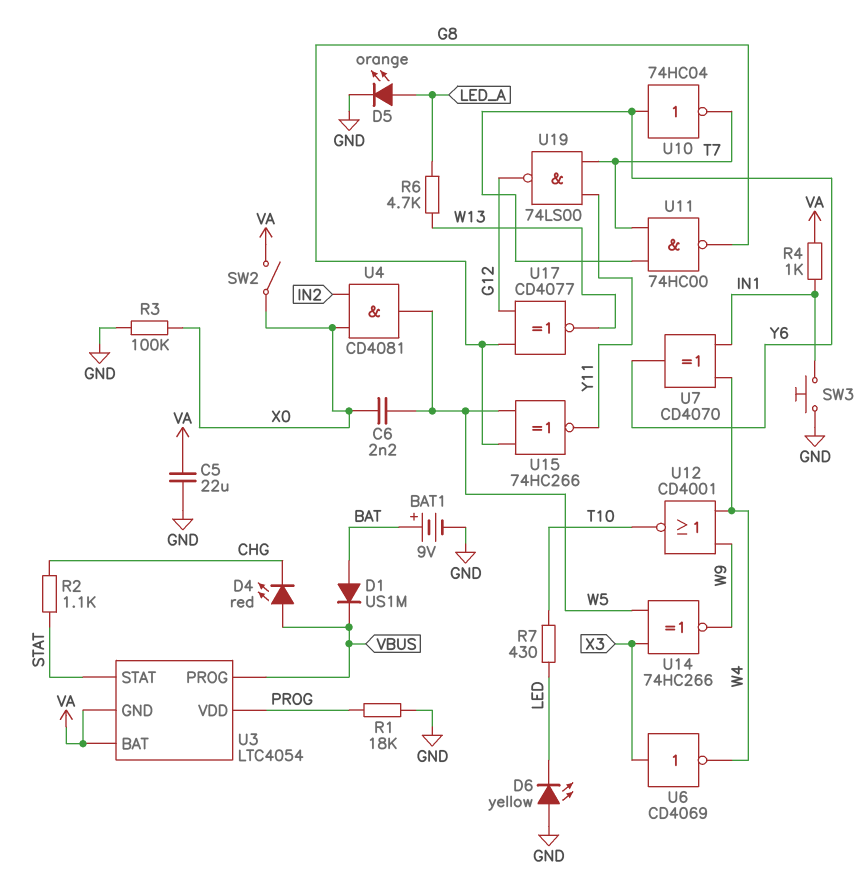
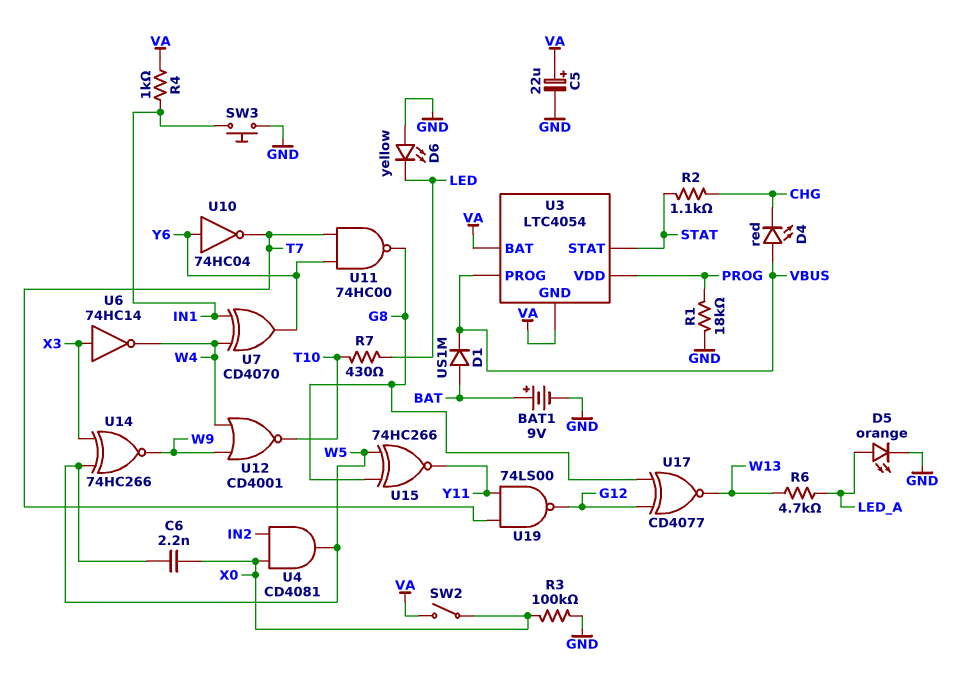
C5: 22uF (GND, VA) -> 22uF (plus VA, minus GND)
U6: NOT CD4069 (in X3, out W4) -> NOT 74HC14 (in X3, out W4)

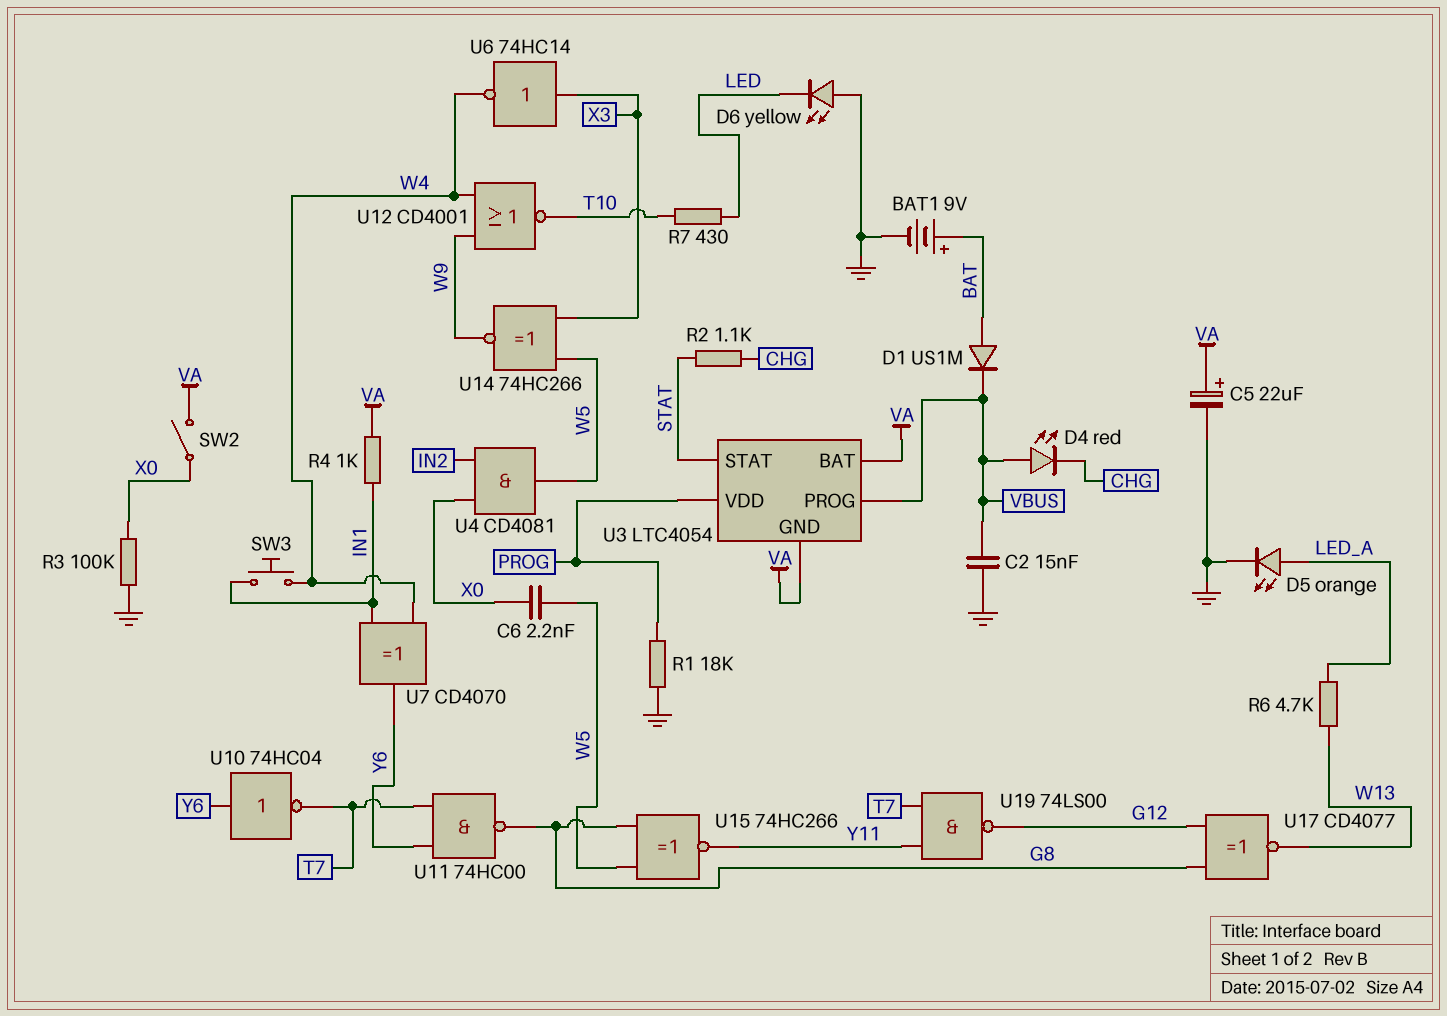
C2: none -> 15nF (GND, VBUS)
SW3: button (GND, IN1) -> button (IN1, W4)

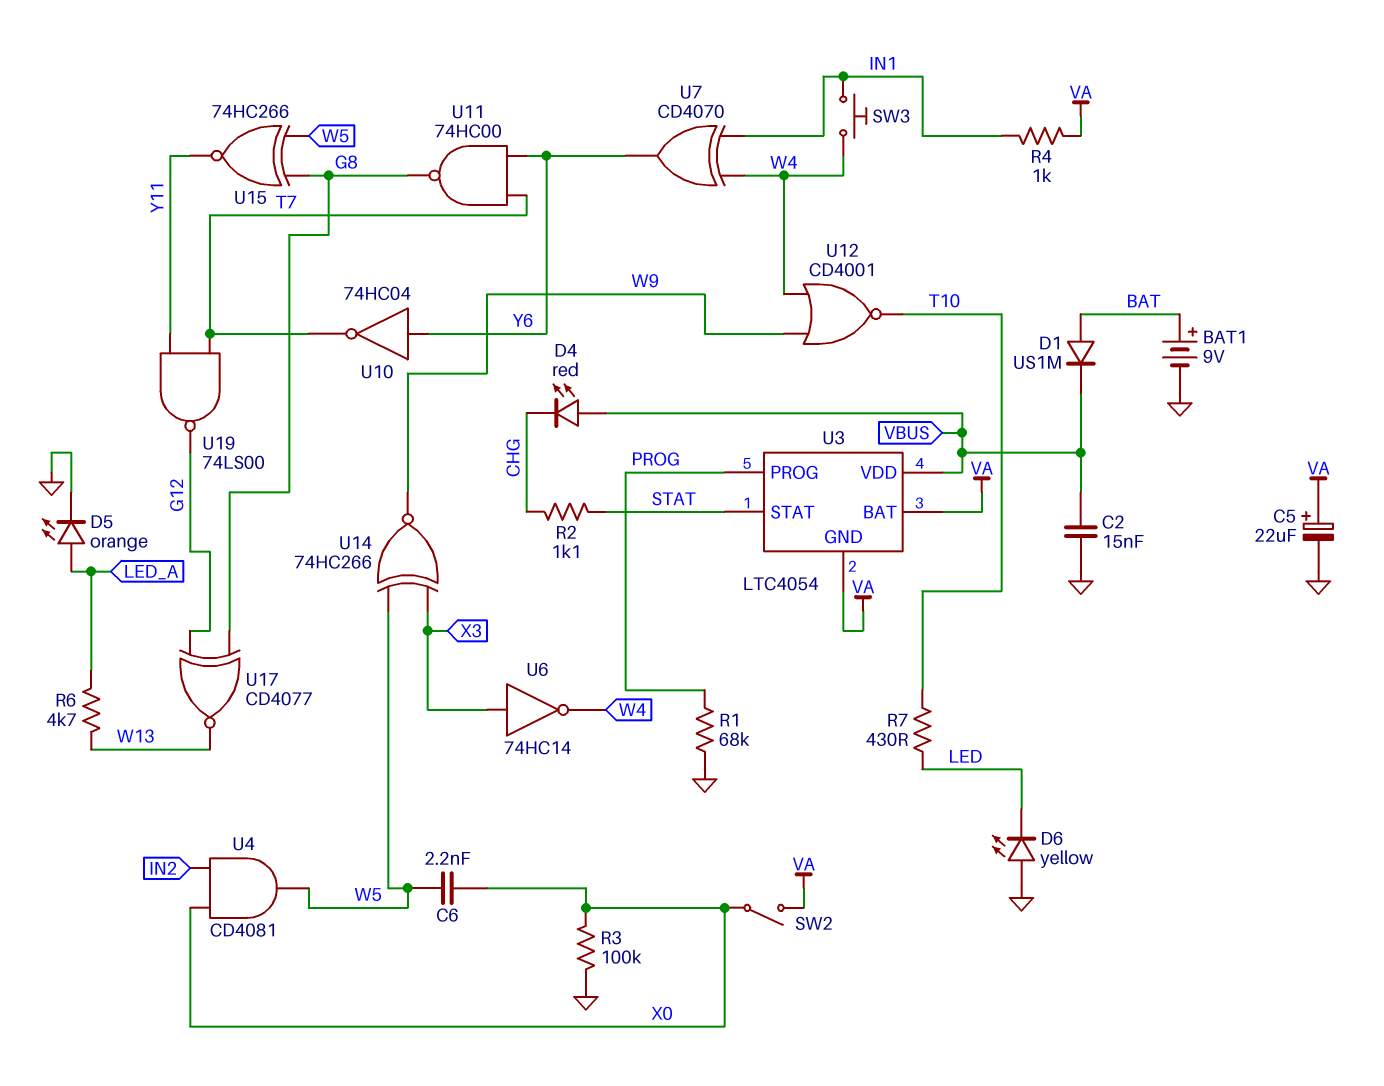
R1: 18k (GND, PROG) -> 68k (GND, PROG)
U3 pin PROG: VBUS -> PROG
U3 pin VDD: PROG -> VBUS

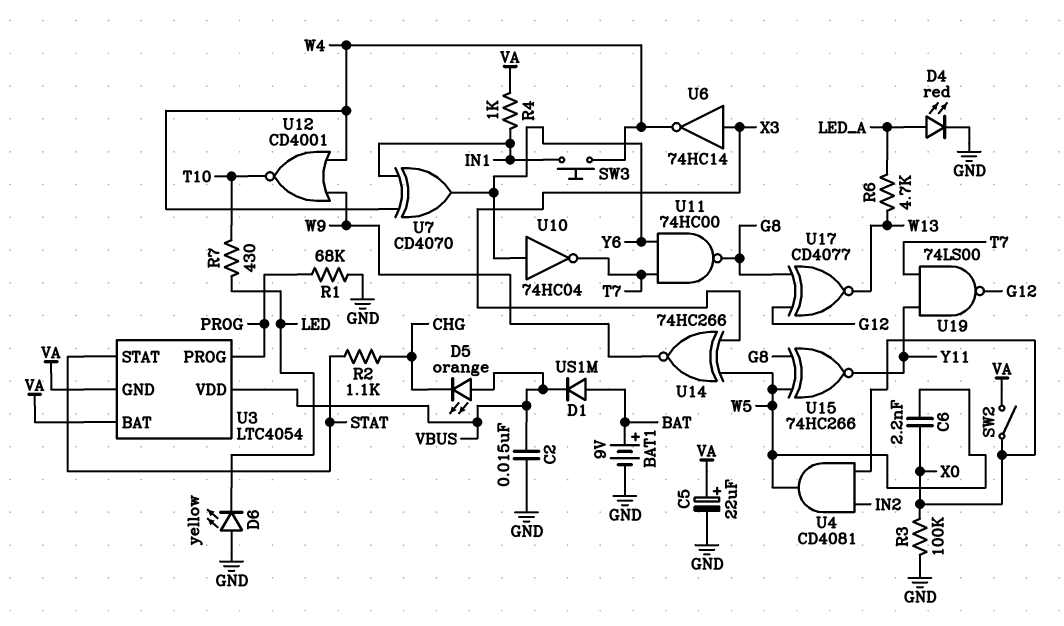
D4: LED red (A VBUS, K CHG) -> LED red (A LED_A, K GND)
D5: LED orange (A LED_A, K GND) -> LED orange (A VBUS, K CHG)

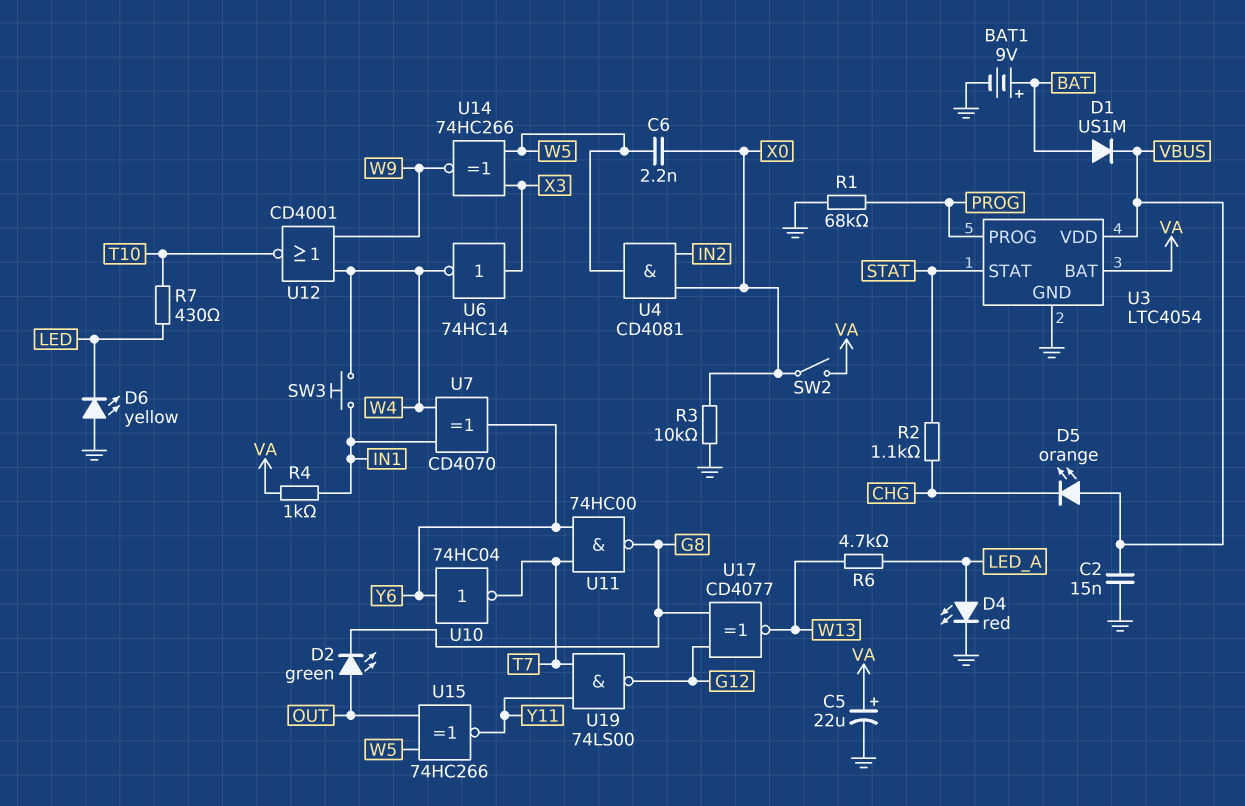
D2: none -> LED green (A OUT, K G8)
R3: 100k (GND, X0) -> 10k (GND, X0)
U3 pin GND: VA -> GND
U15: XNOR 74HC266 (in G8, in W5, out Y11) -> XNOR 74HC266 (in OUT, in W5, out Y11)

